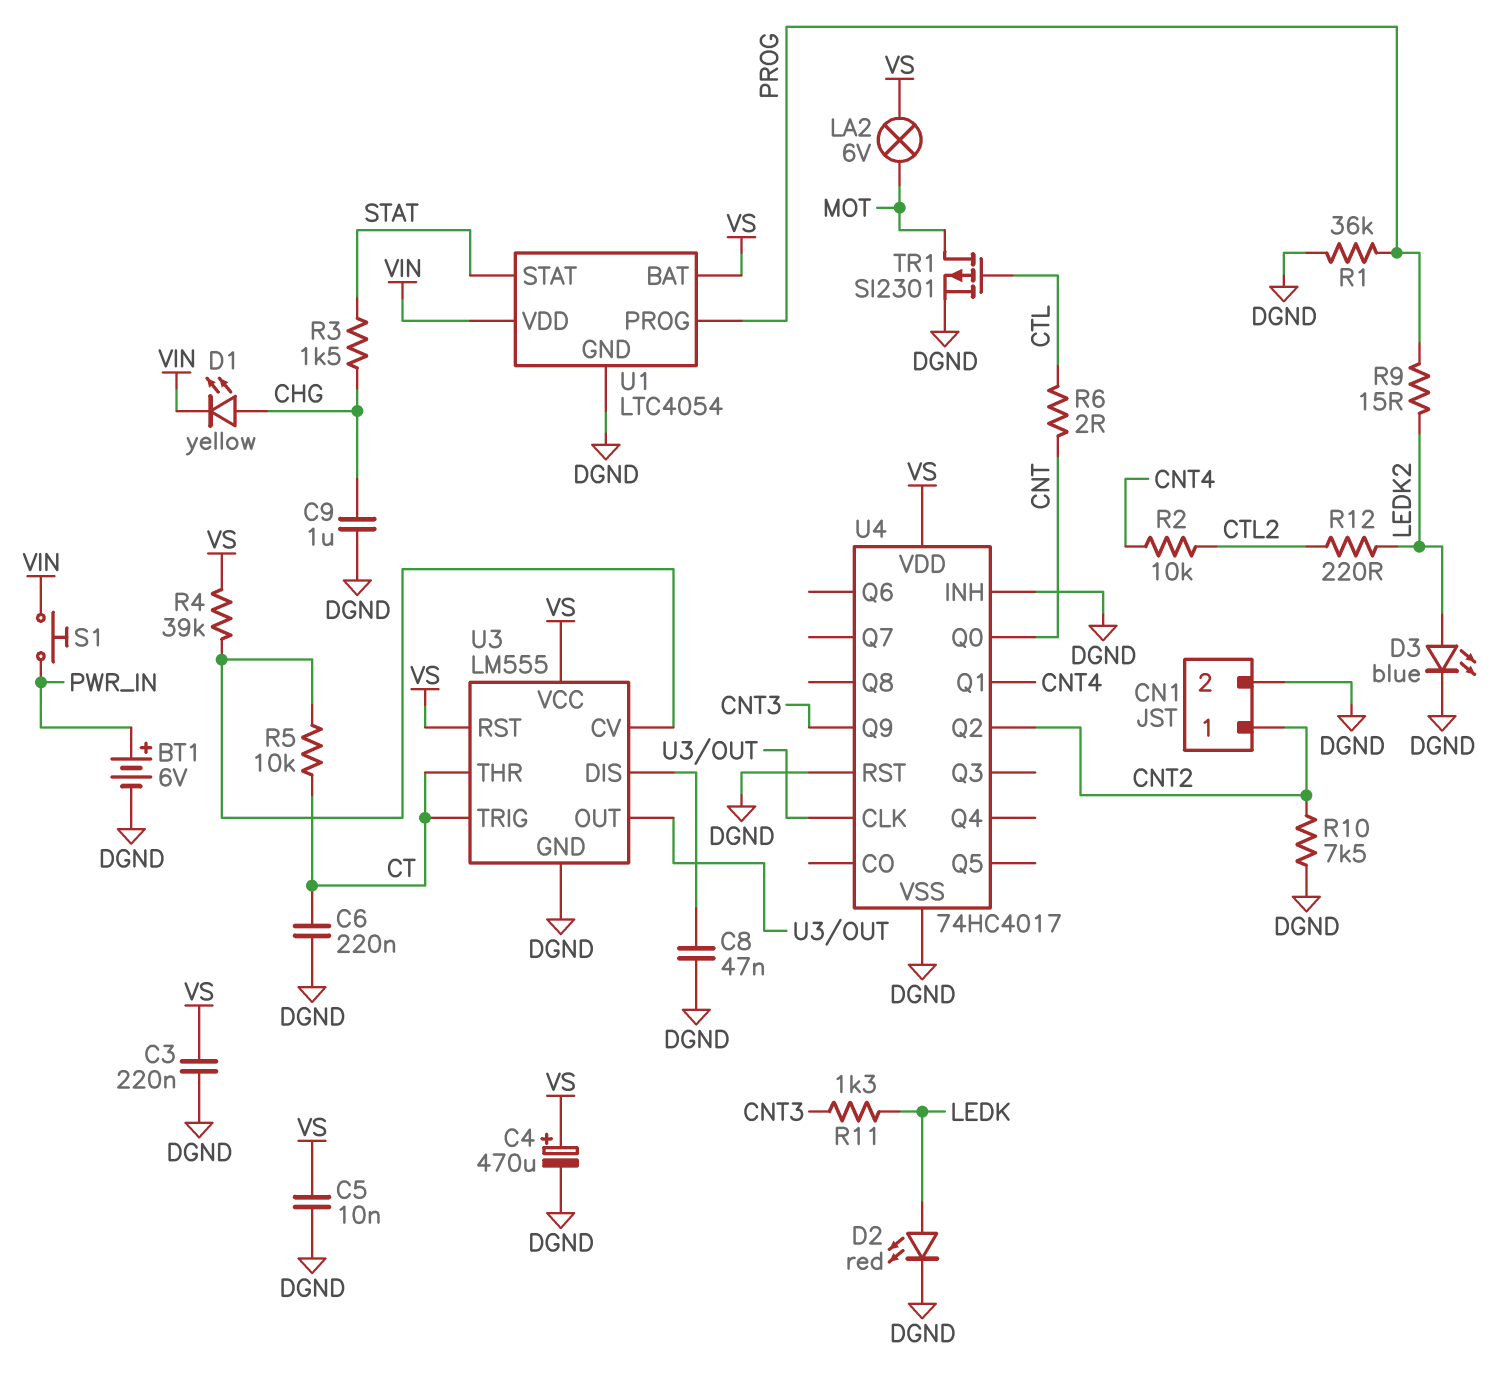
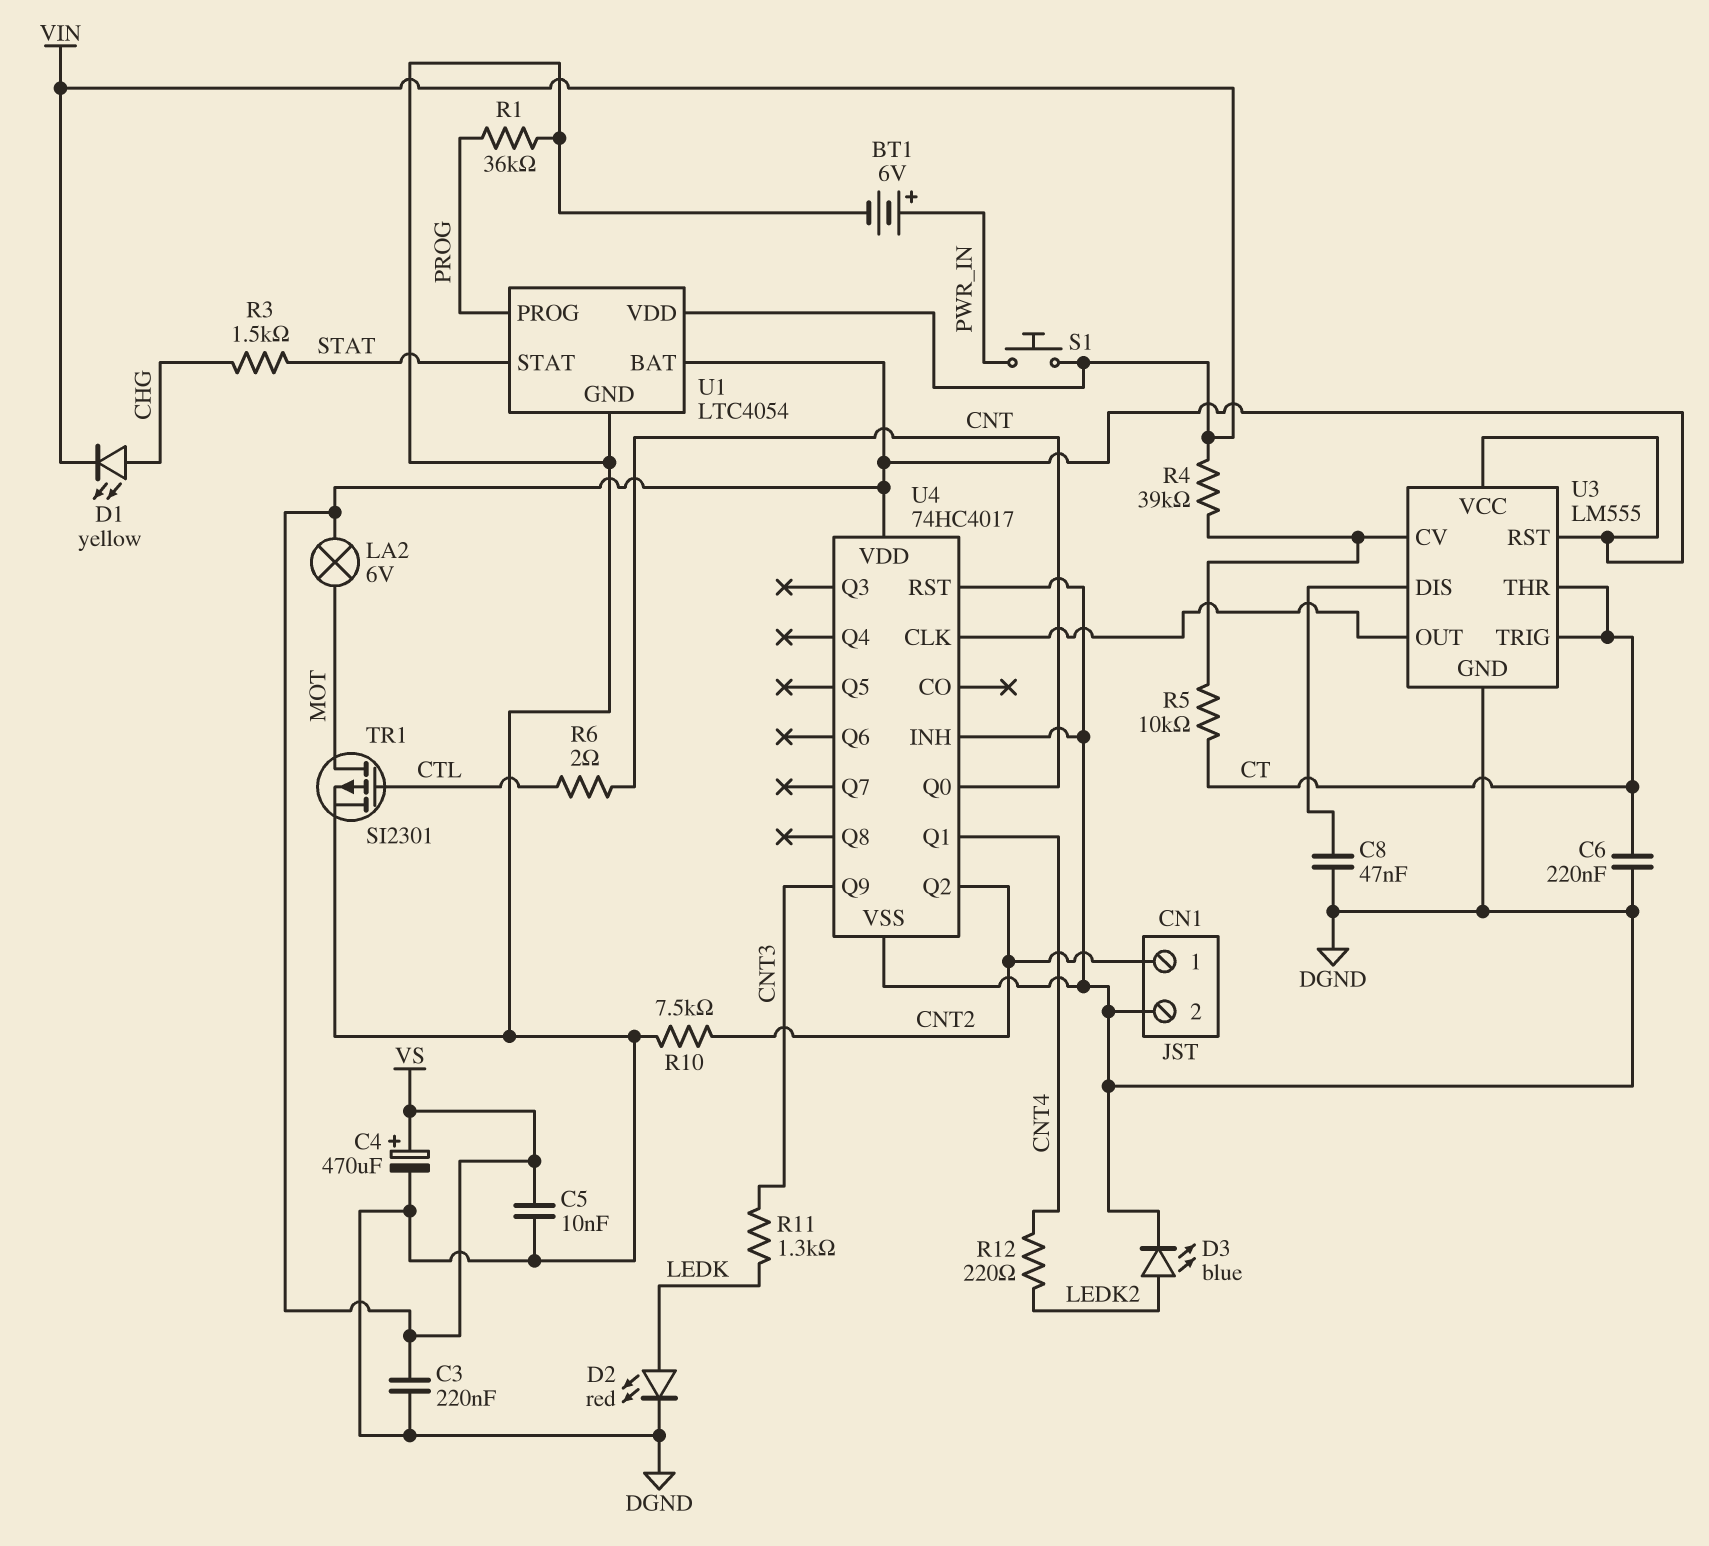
C9: 1uF (CHG, DGND) -> none
R2: 10k (CNT4, CTL2) -> none
R4: 39k (U3/CV, VS) -> 39k (U3/CV, VIN)
R9: 15 (LEDK2, PROG) -> none
R12: 220 (CTL2, LEDK2) -> 220 (CNT4, LEDK2)

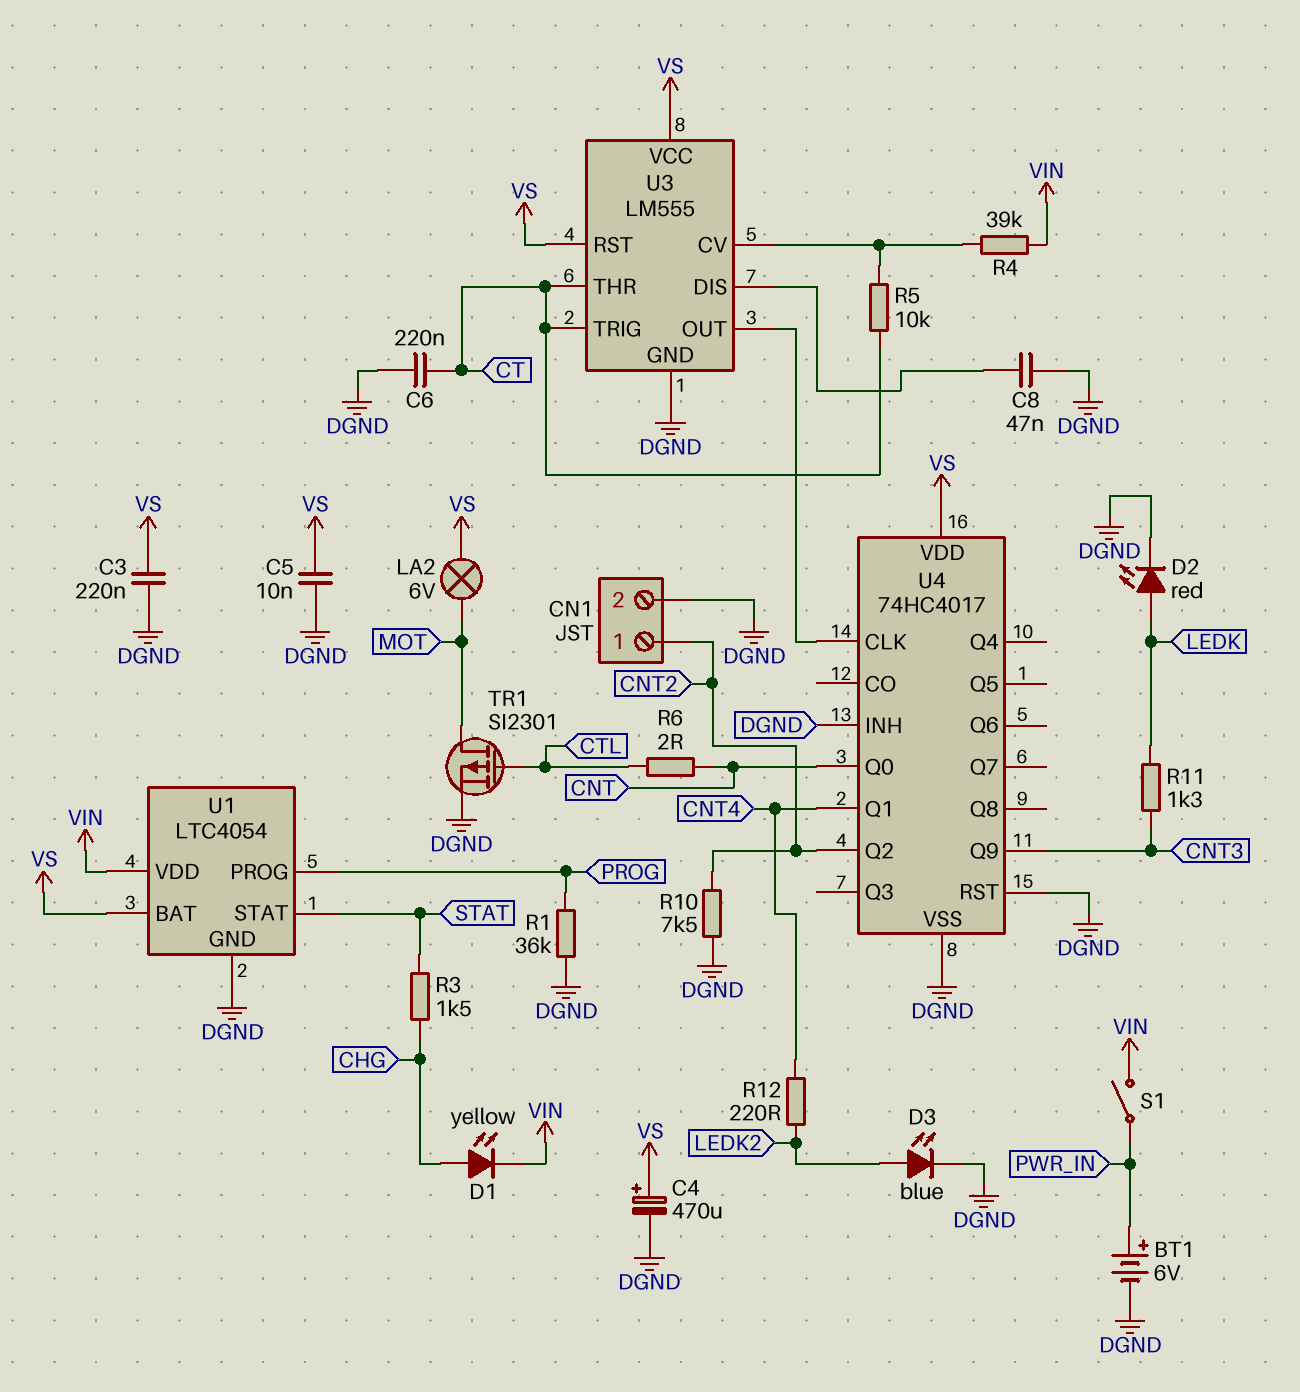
S1: button (PWR_IN, VIN) -> switch (PWR_IN, VIN)

